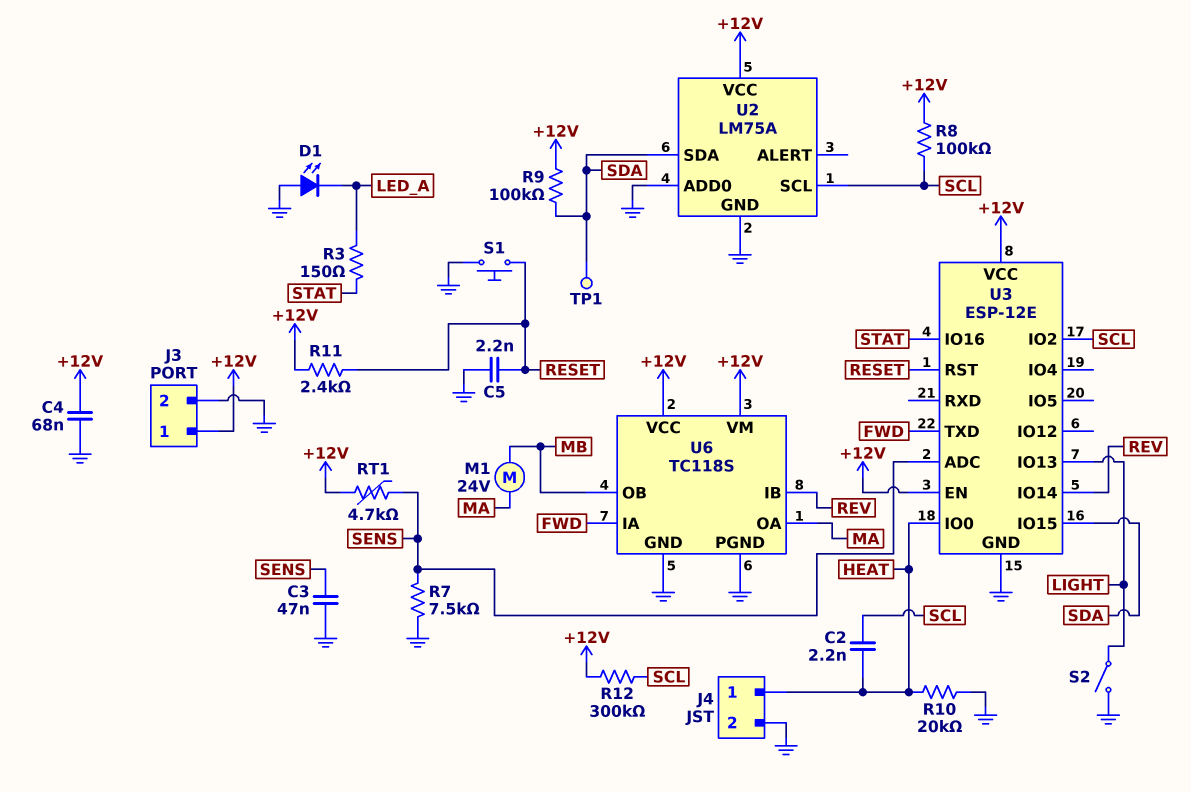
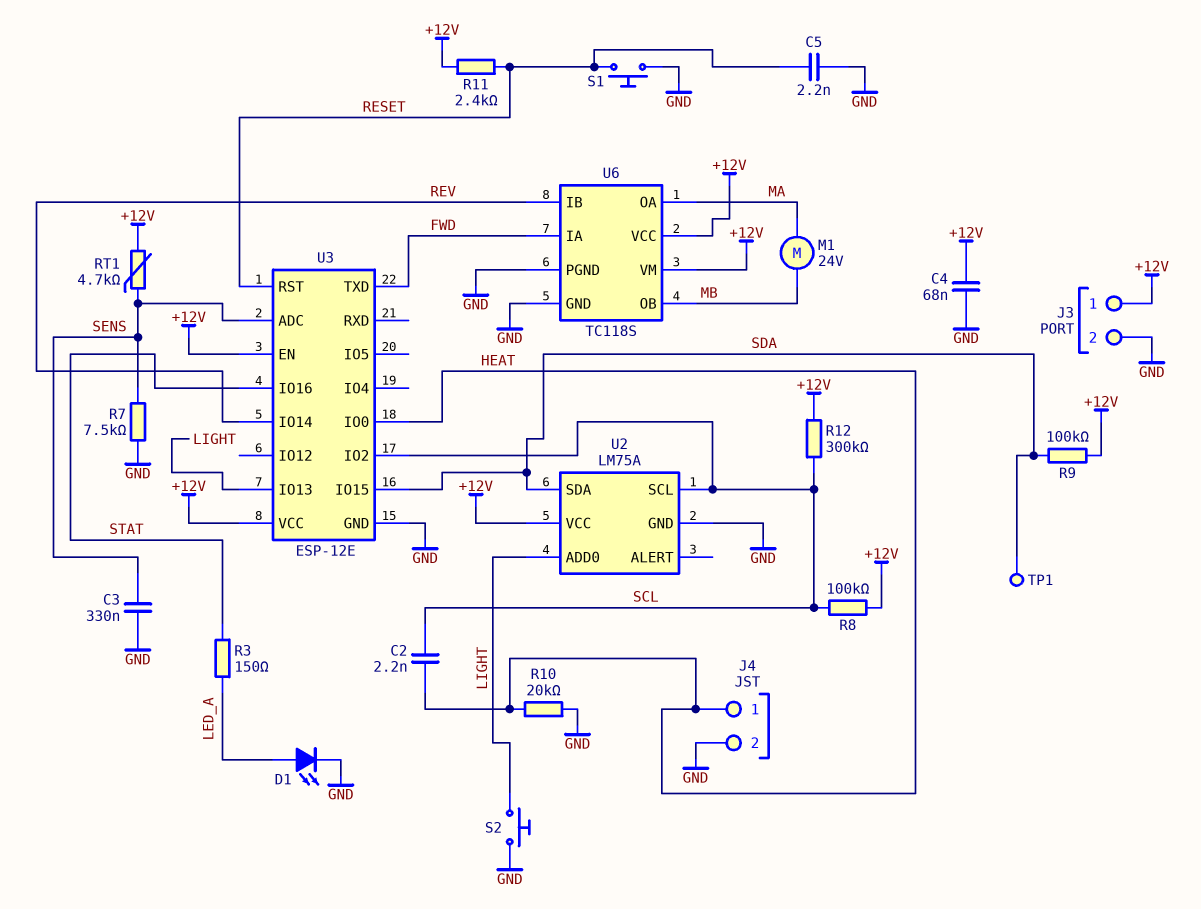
C3: 47nF (GND, SENS) -> 330nF (GND, SENS)
D1: LED (A GND, K LED_A) -> LED (A LED_A, K GND)
S2: switch (GND, LIGHT) -> button (GND, LIGHT)
U2 pin ADD0: GND -> LIGHT

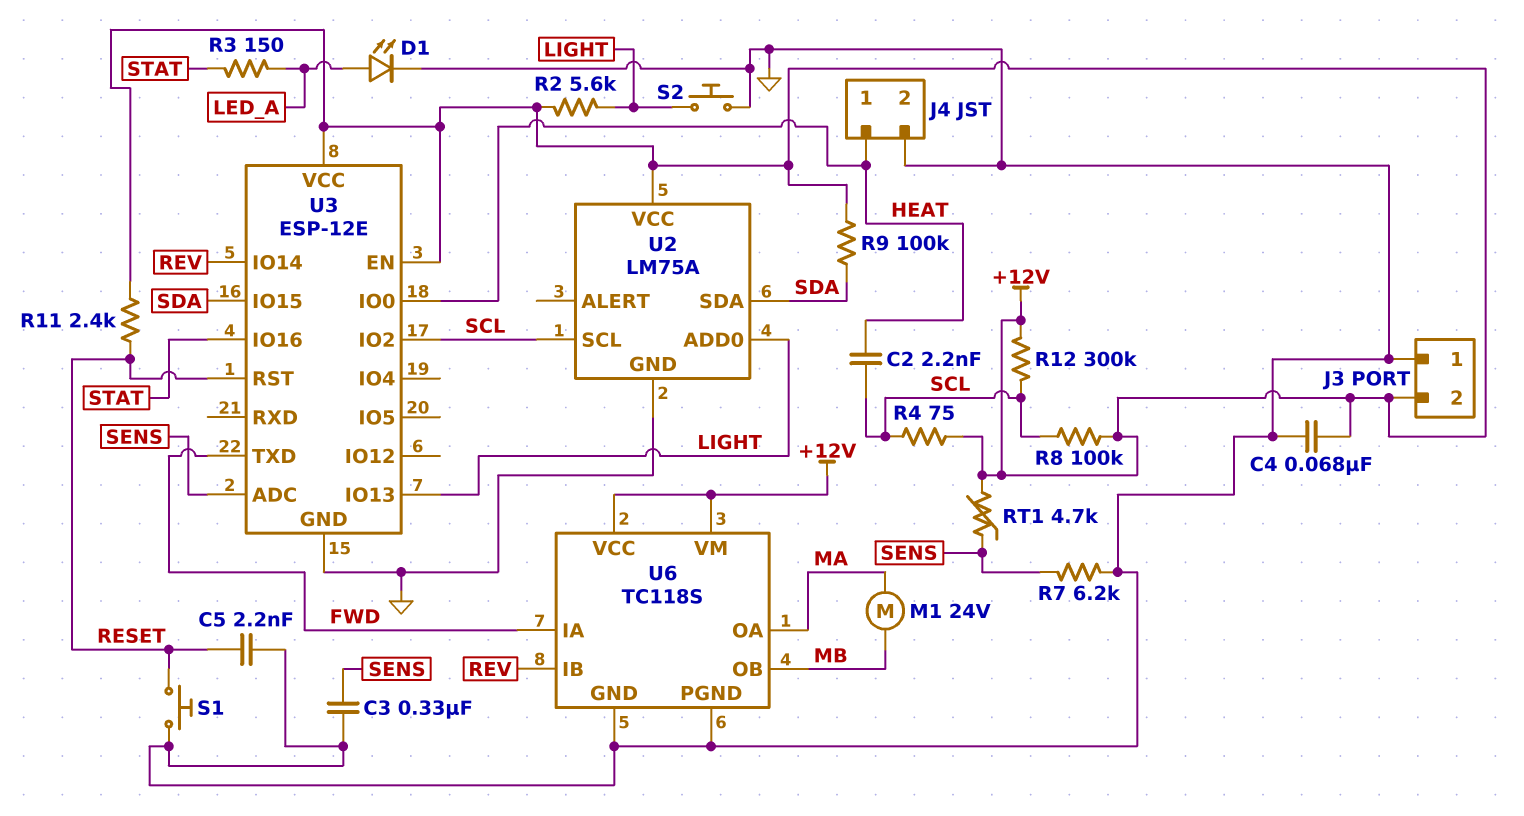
J3 pin 1: +12V -> GND
J3 pin 2: GND -> +12V
R2: none -> 5.6k (+12V, LIGHT)
R4: none -> 75 (+12V, SCL)
R7: 7.5k (GND, SENS) -> 6.2k (GND, SENS)
R10: 20k (GND, HEAT) -> none
TP1: test point (SDA) -> none

